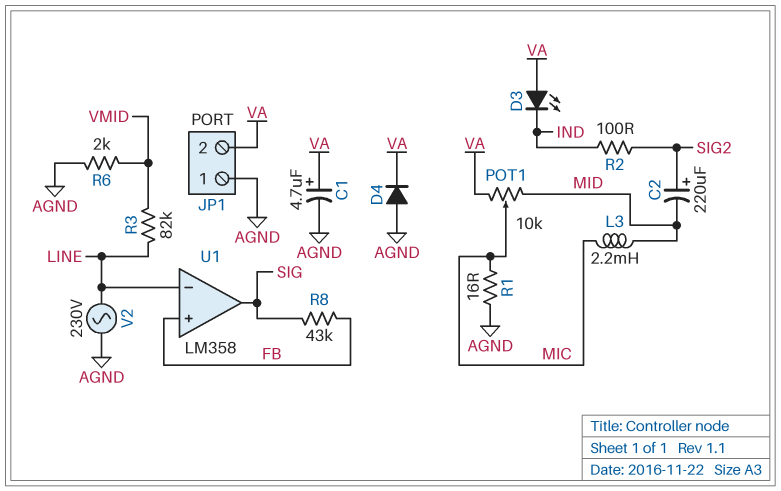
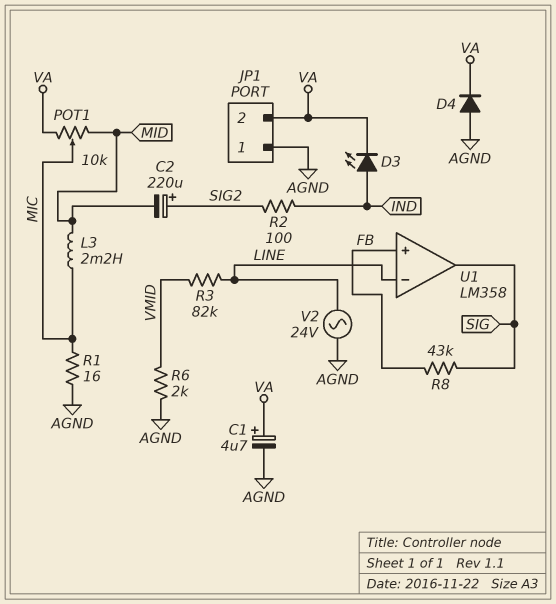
D3: LED (A VA, K IND) -> LED (A IND, K VA)
V2: AC 230V (AGND, LINE) -> AC 24V (AGND, LINE)

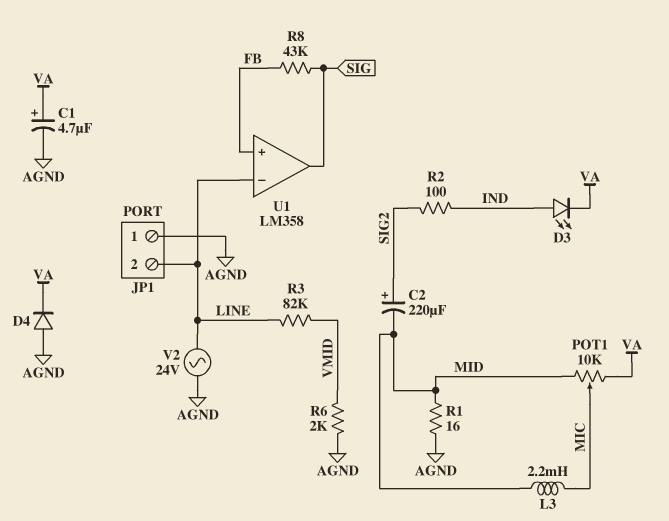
JP1 pin 2: VA -> LINE
R1: 16 (AGND, MIC) -> 16 (AGND, MID)

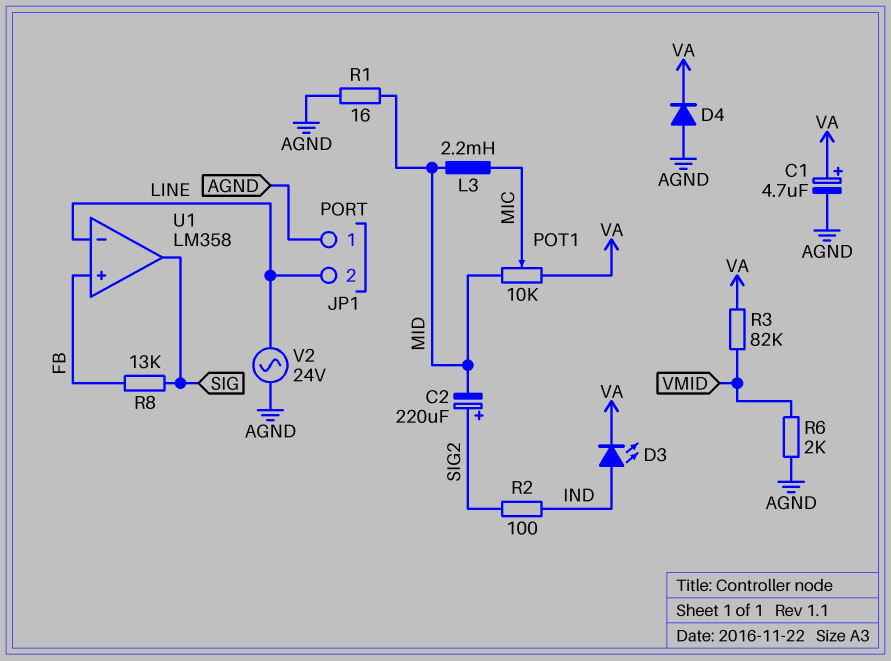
R3: 82k (LINE, VMID) -> 82k (VA, VMID)
R8: 43k (FB, SIG) -> 13k (FB, SIG)

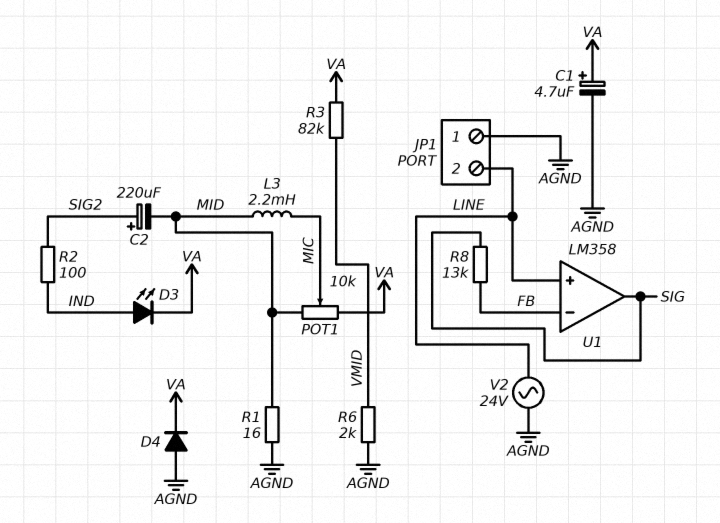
U1 pin in+: FB -> LINE
U1 pin in-: LINE -> FB

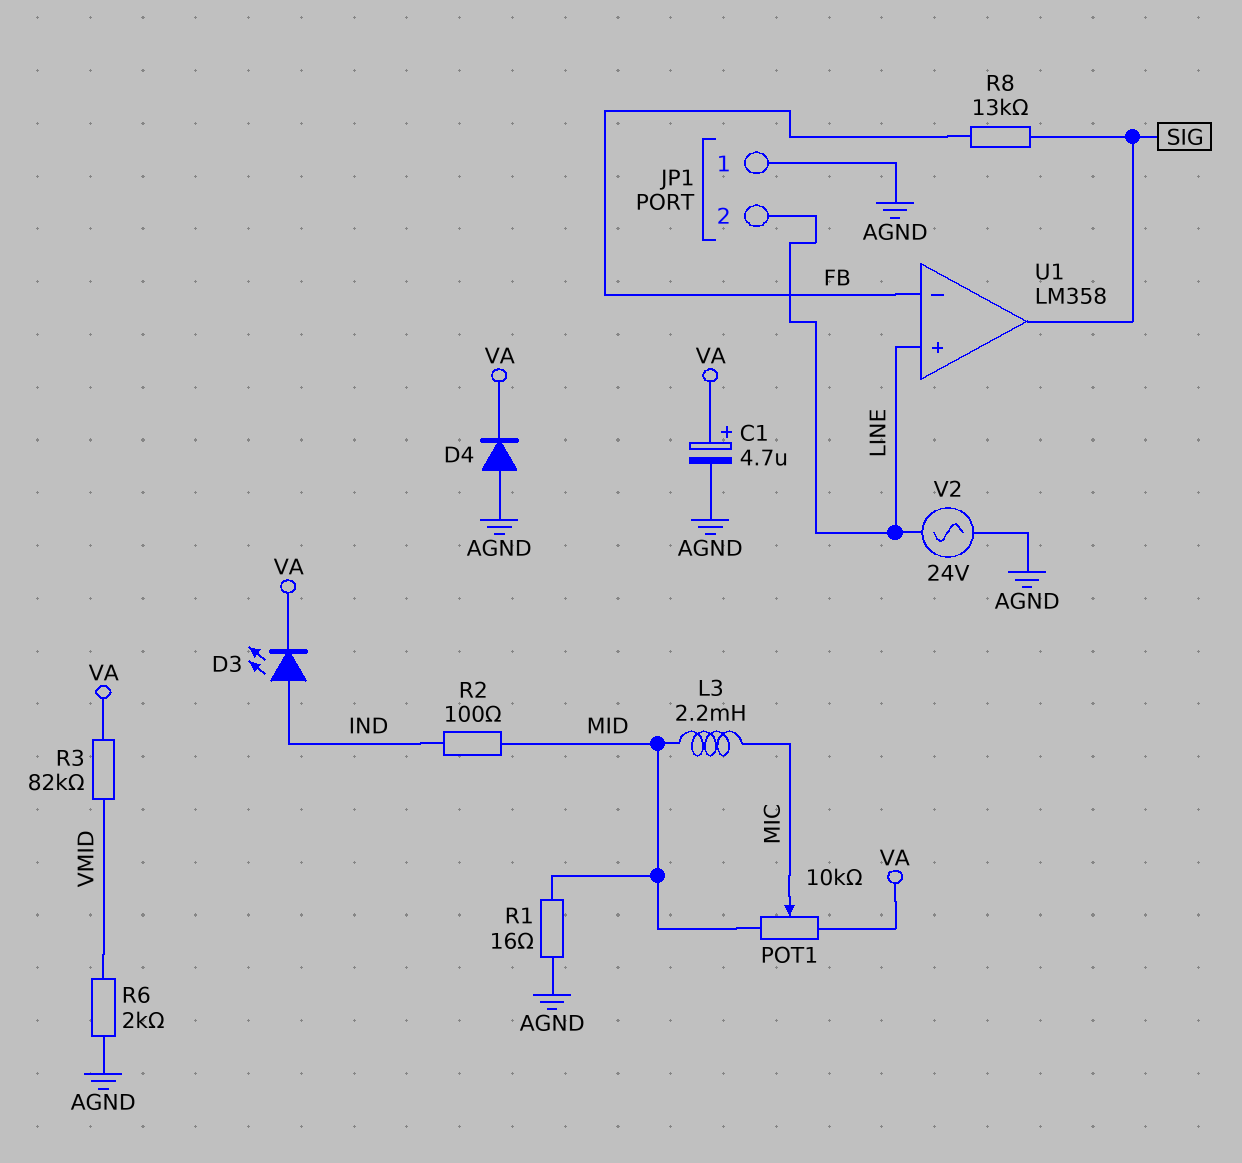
C2: 220uF (plus SIG2, minus MID) -> none
R2: 100 (IND, SIG2) -> 100 (IND, MID)

